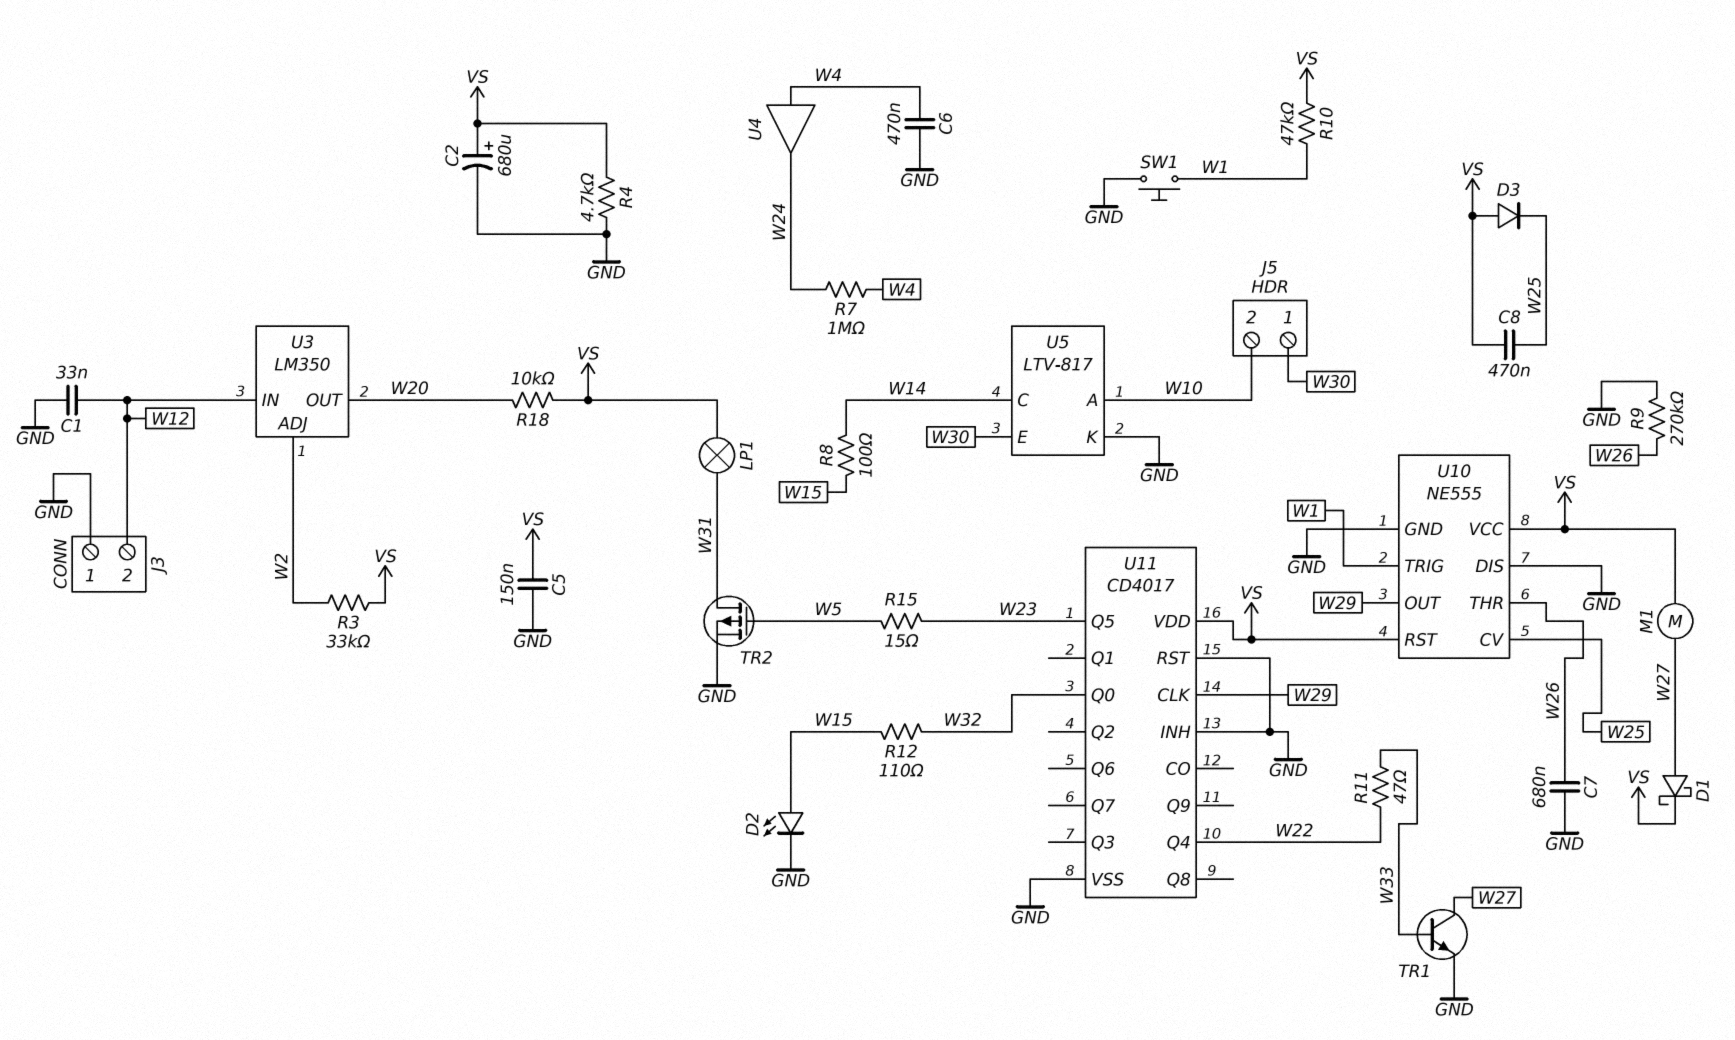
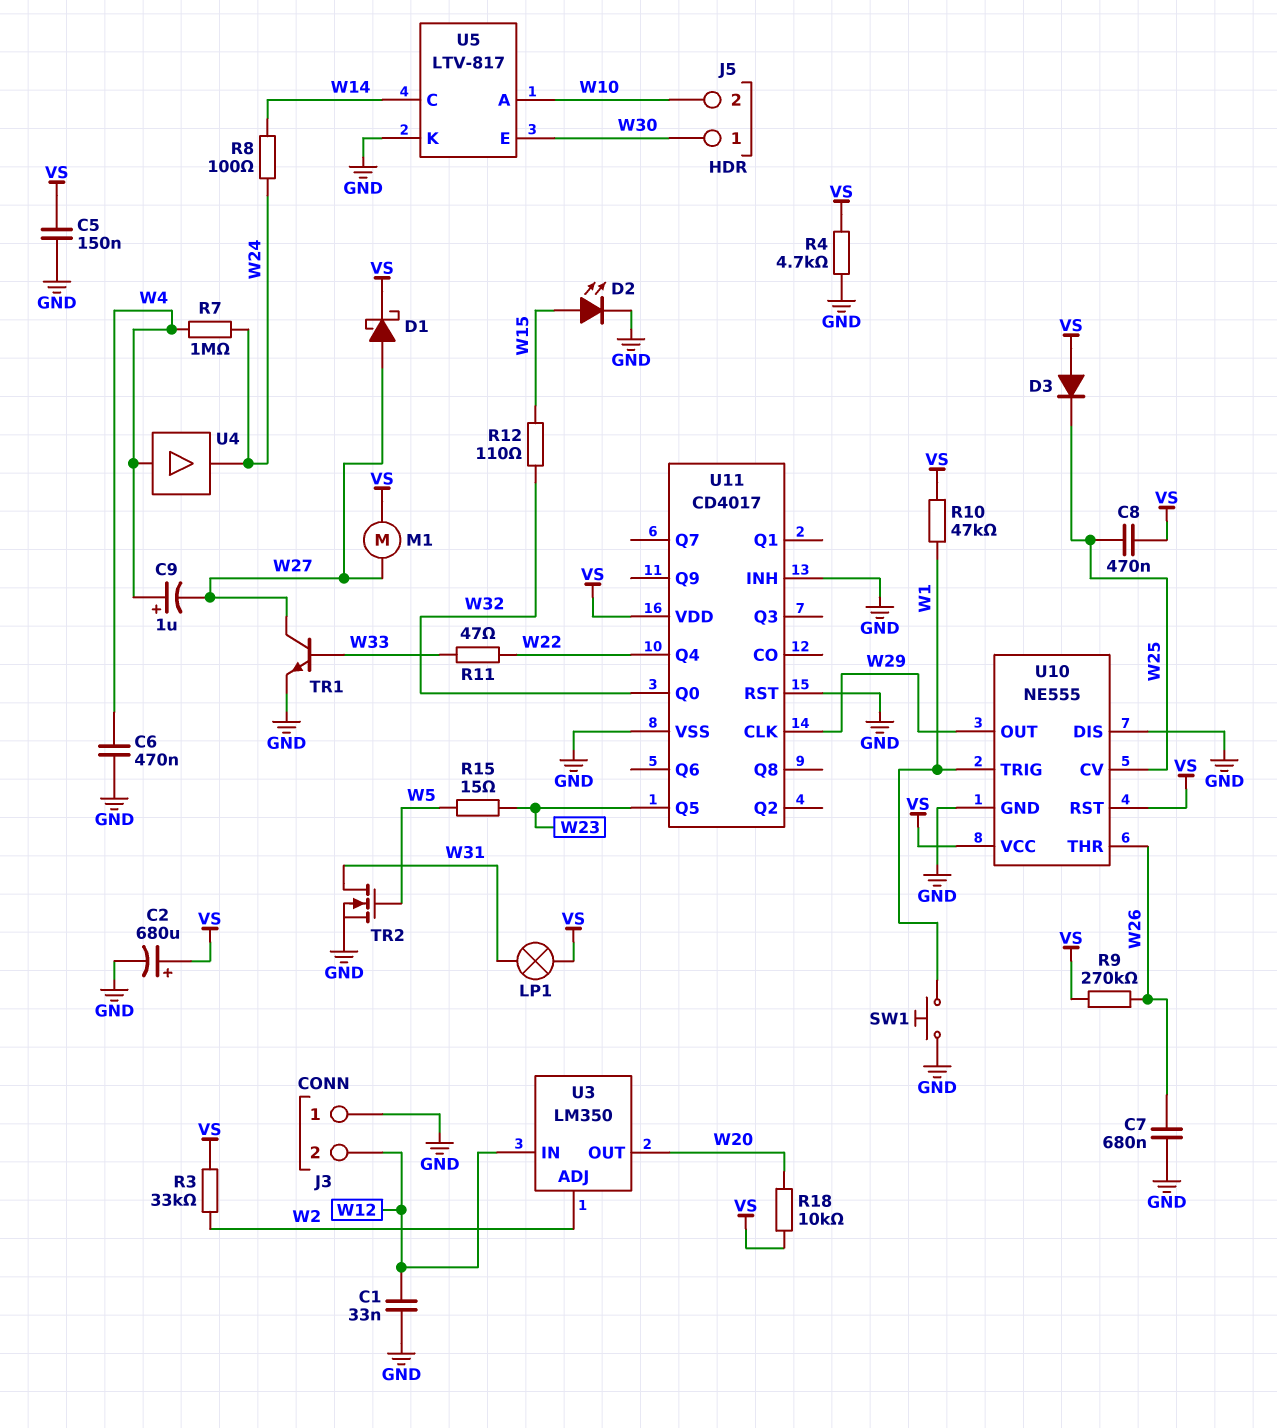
C9: none -> 1uF (plus W4, minus W27)
R8: 100 (W14, W15) -> 100 (W14, W24)
R9: 270k (GND, W26) -> 270k (VS, W26)
TR2: PMOS (G W5, D W31, S GND) -> NMOS (G W5, D W31, S GND)

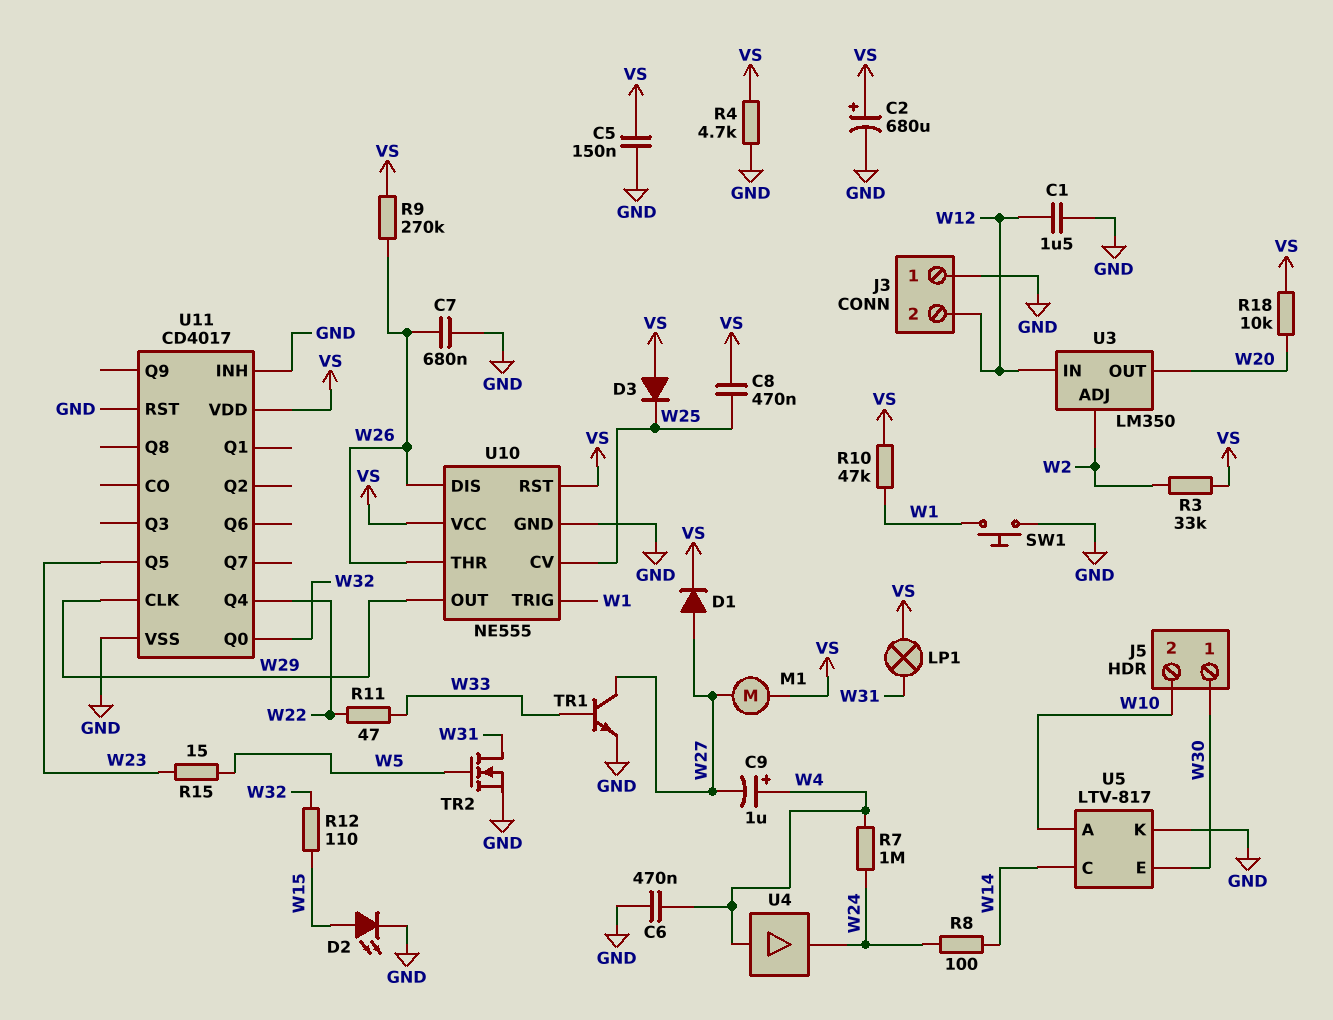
C1: 33nF (GND, W12) -> 1.5uF (GND, W12)
D1: schottky (A W27, K VS) -> diode (A W27, K VS)
U10 pin DIS: GND -> W26

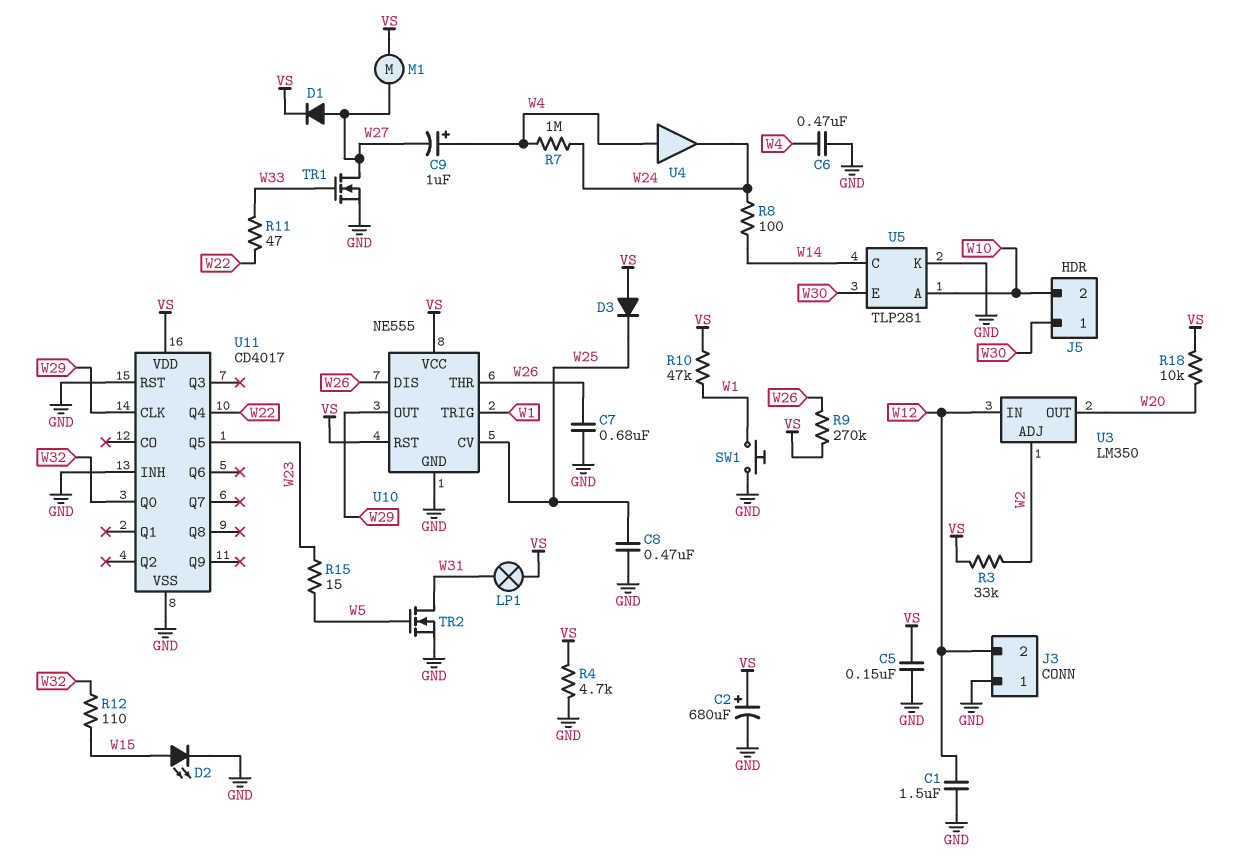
C8: 470nF (VS, W25) -> 470nF (GND, W25)
TR1: NPN (B W33, C W27, E GND) -> NMOS (G W33, D W27, S GND)
U5: LTV-817 -> TLP281

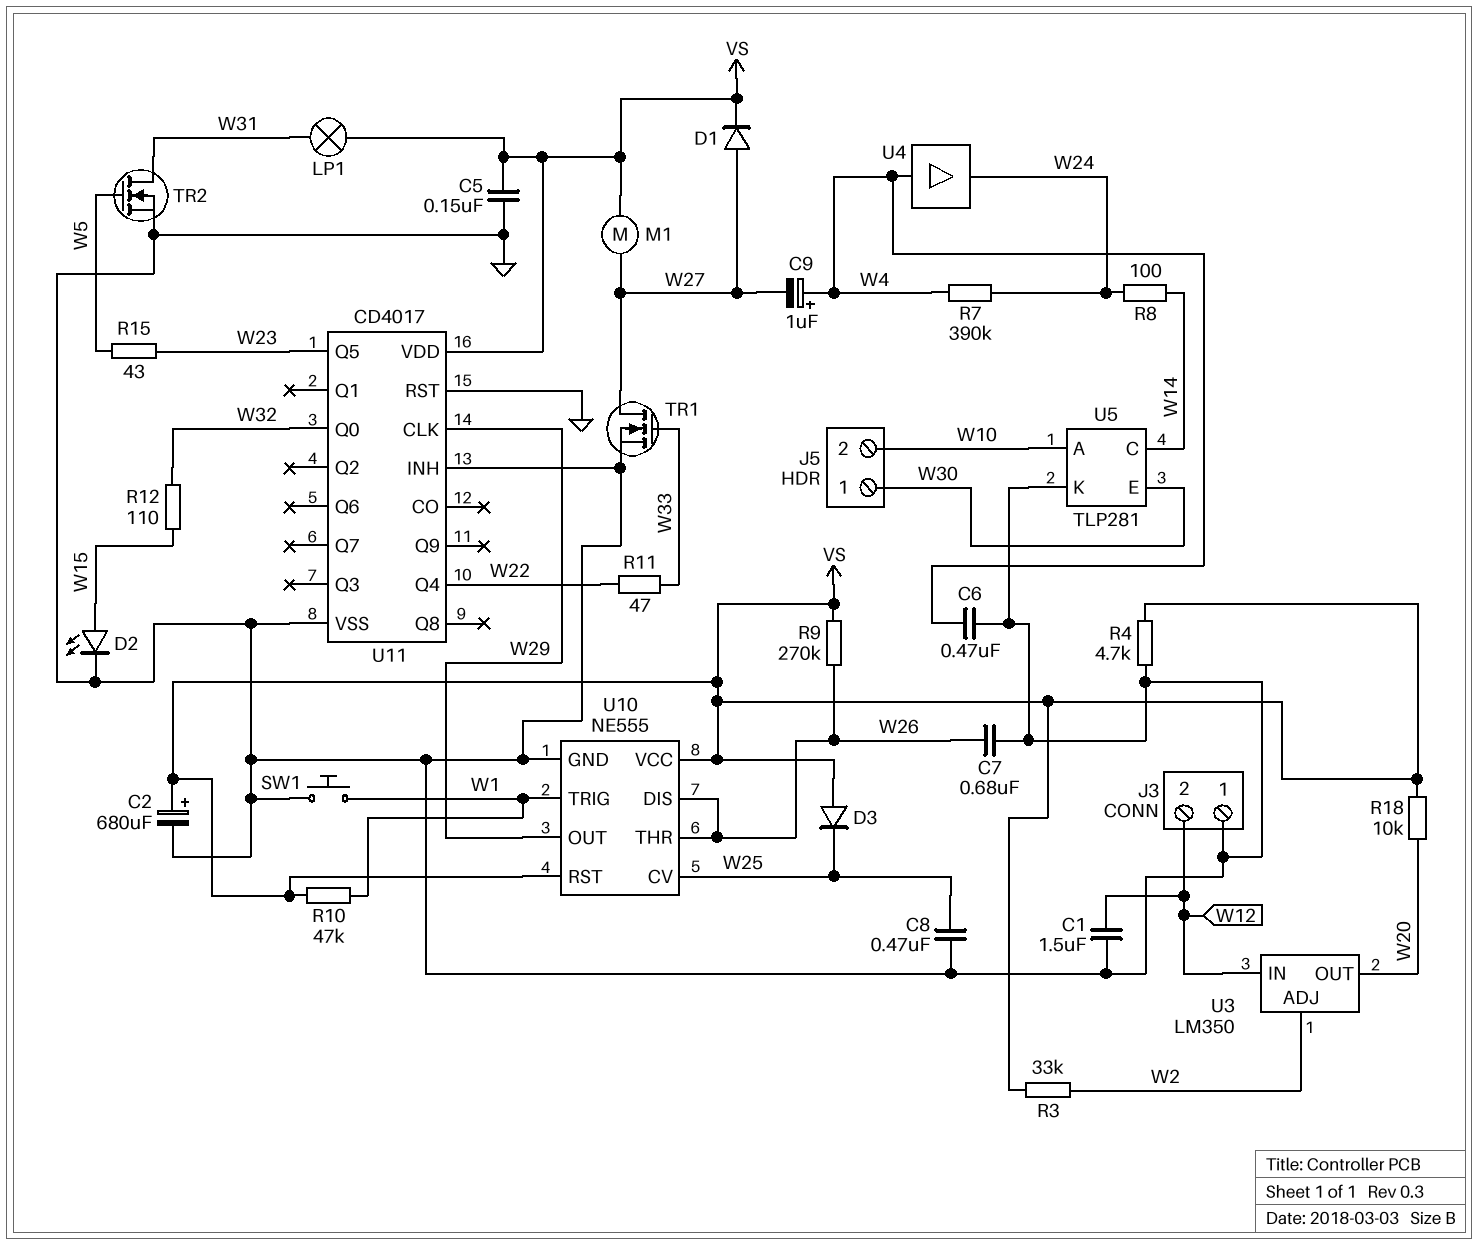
R7: 1M (W4, W24) -> 390k (W4, W24)
R15: 15 (W5, W23) -> 43 (W5, W23)

